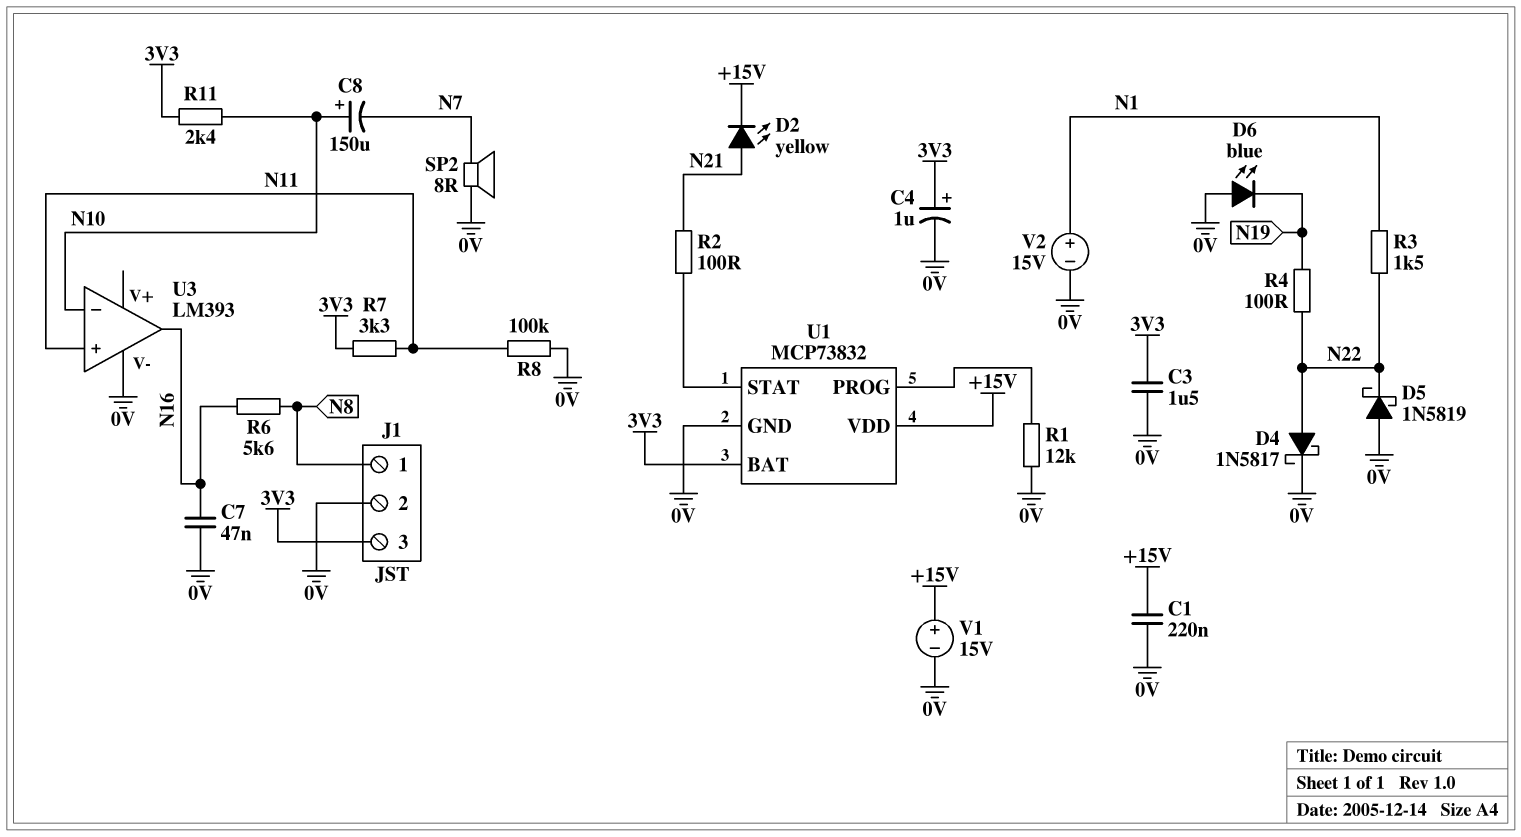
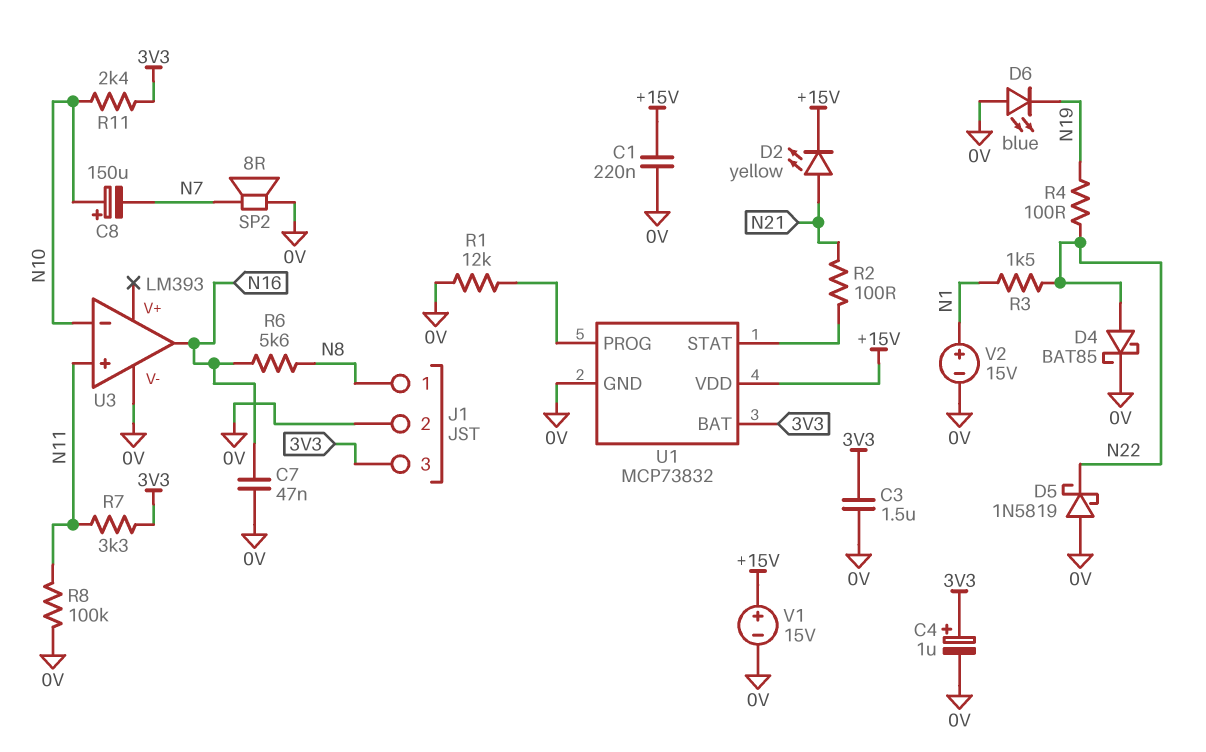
D4: schottky 1N5817 (A N22, K 0V) -> schottky BAT85 (A N22, K 0V)

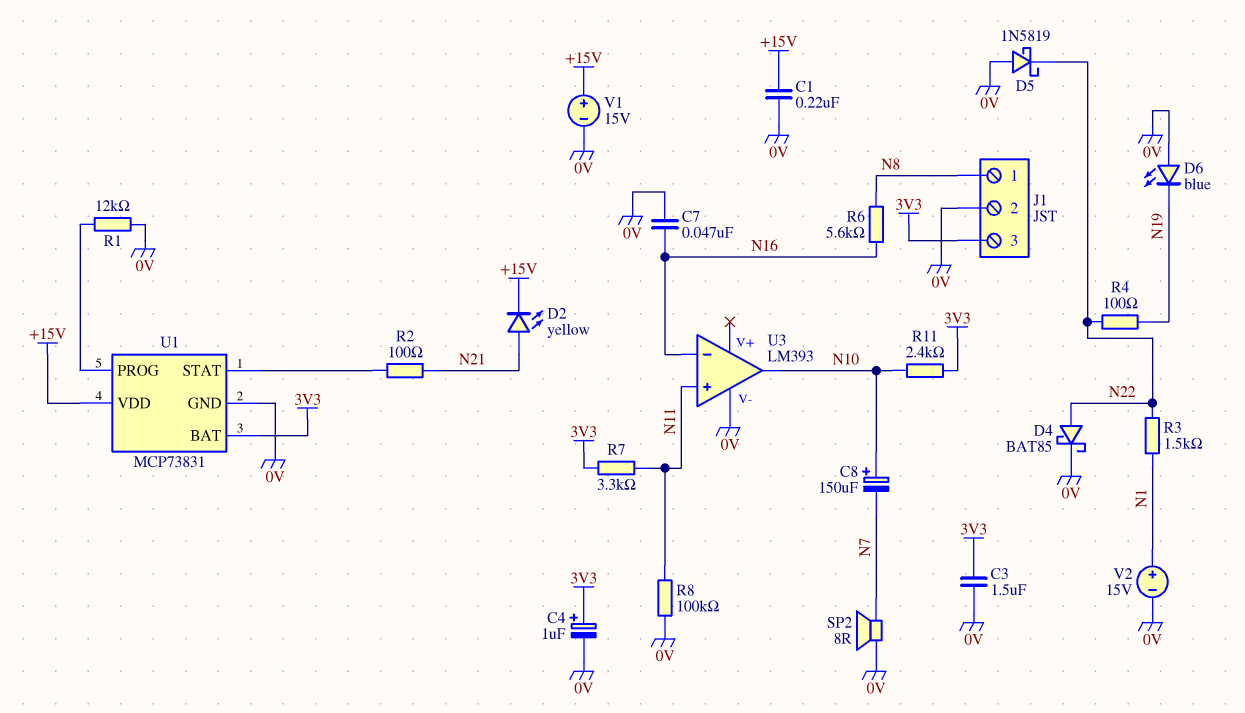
U1: MCP73832 -> MCP73831
U3 pin in-: N10 -> N16
U3 pin out: N16 -> N10

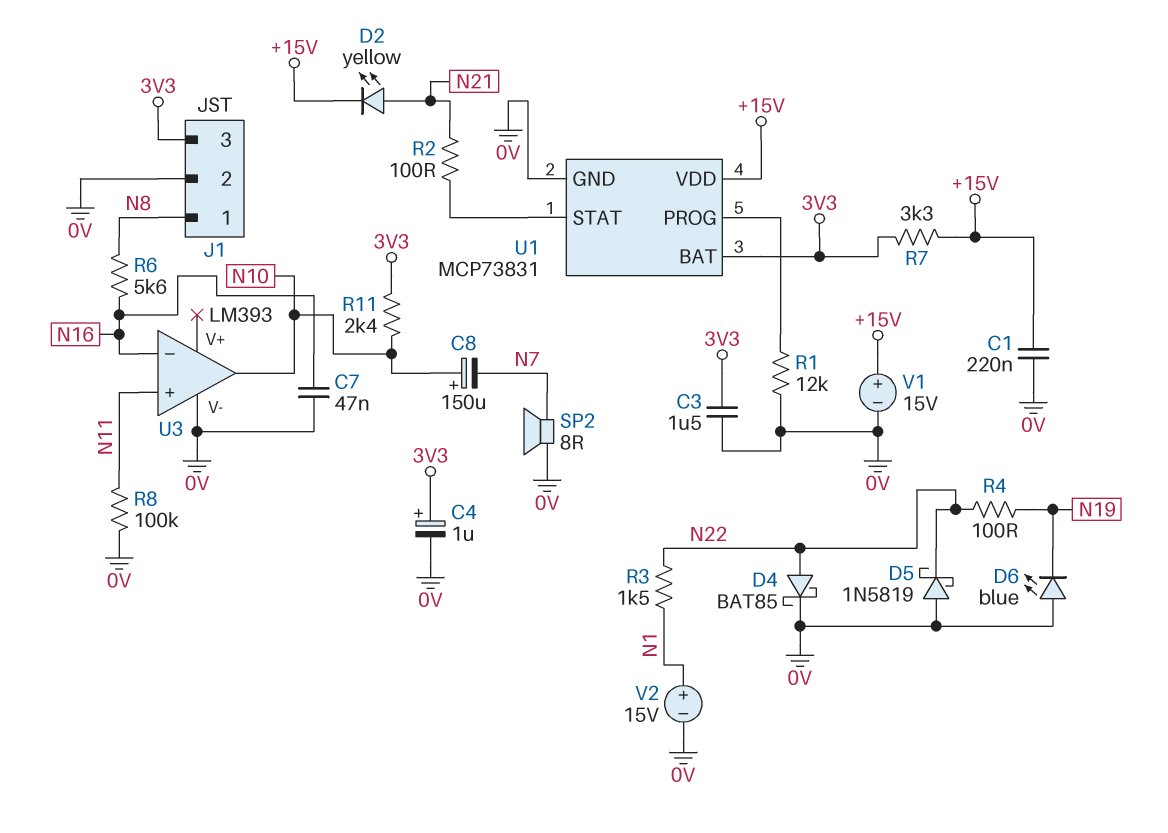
R7: 3.3k (3V3, N11) -> 3.3k (+15V, 3V3)

